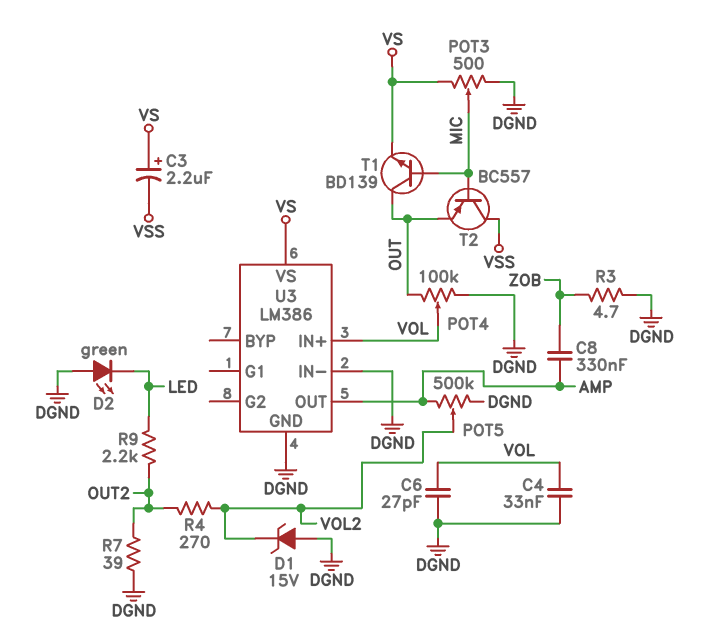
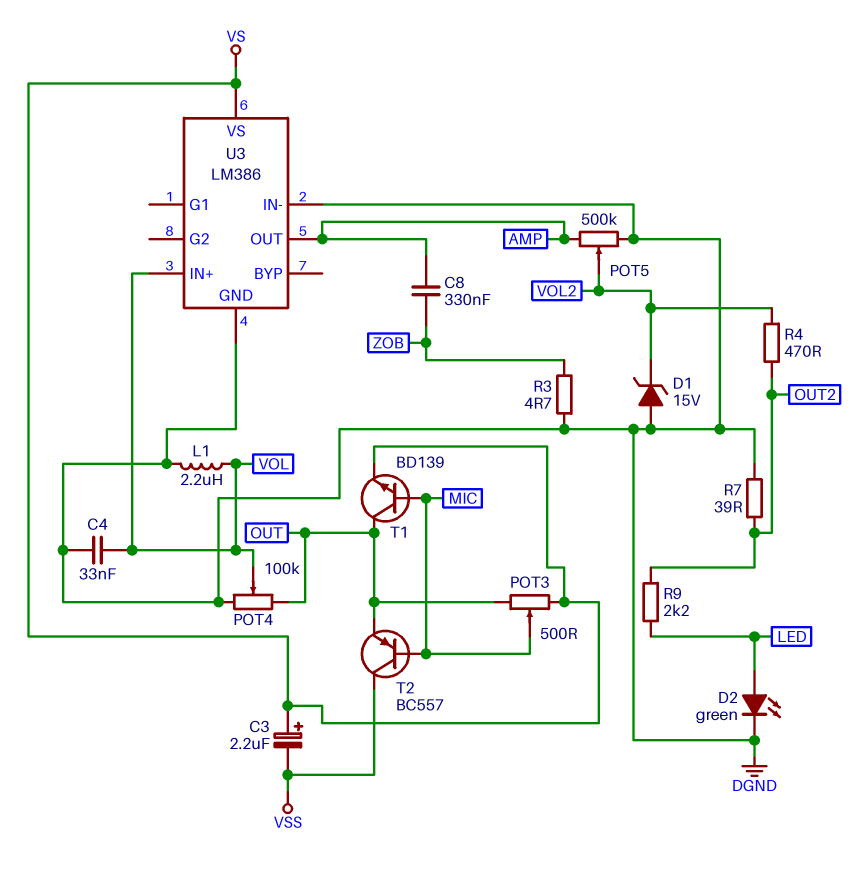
C6: 27pF (DGND, VOL) -> none
D2: LED green (A DGND, K LED) -> LED green (A LED, K DGND)
L1: none -> 2.2uH (DGND, VOL)
POT3: 500 (DGND, VS, wiper MIC) -> 500 (OUT, VS, wiper MIC)
R4: 270 (OUT2, VOL2) -> 470 (OUT2, VOL2)

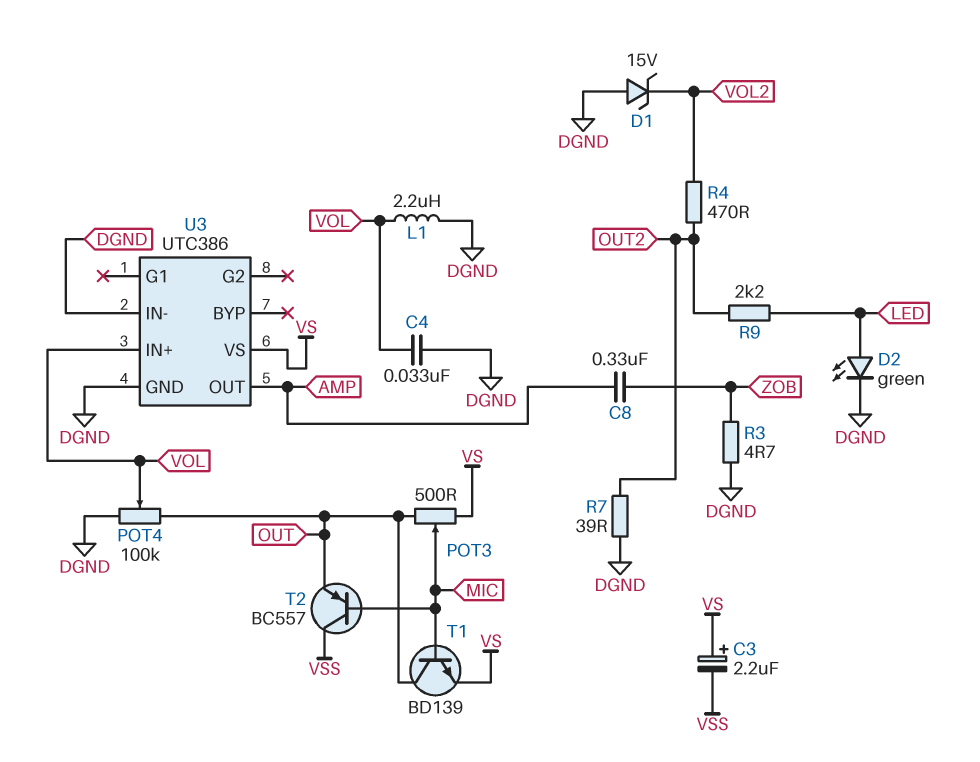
POT5: 500k (AMP, DGND, wiper VOL2) -> none
U3: LM386 -> UTC386

